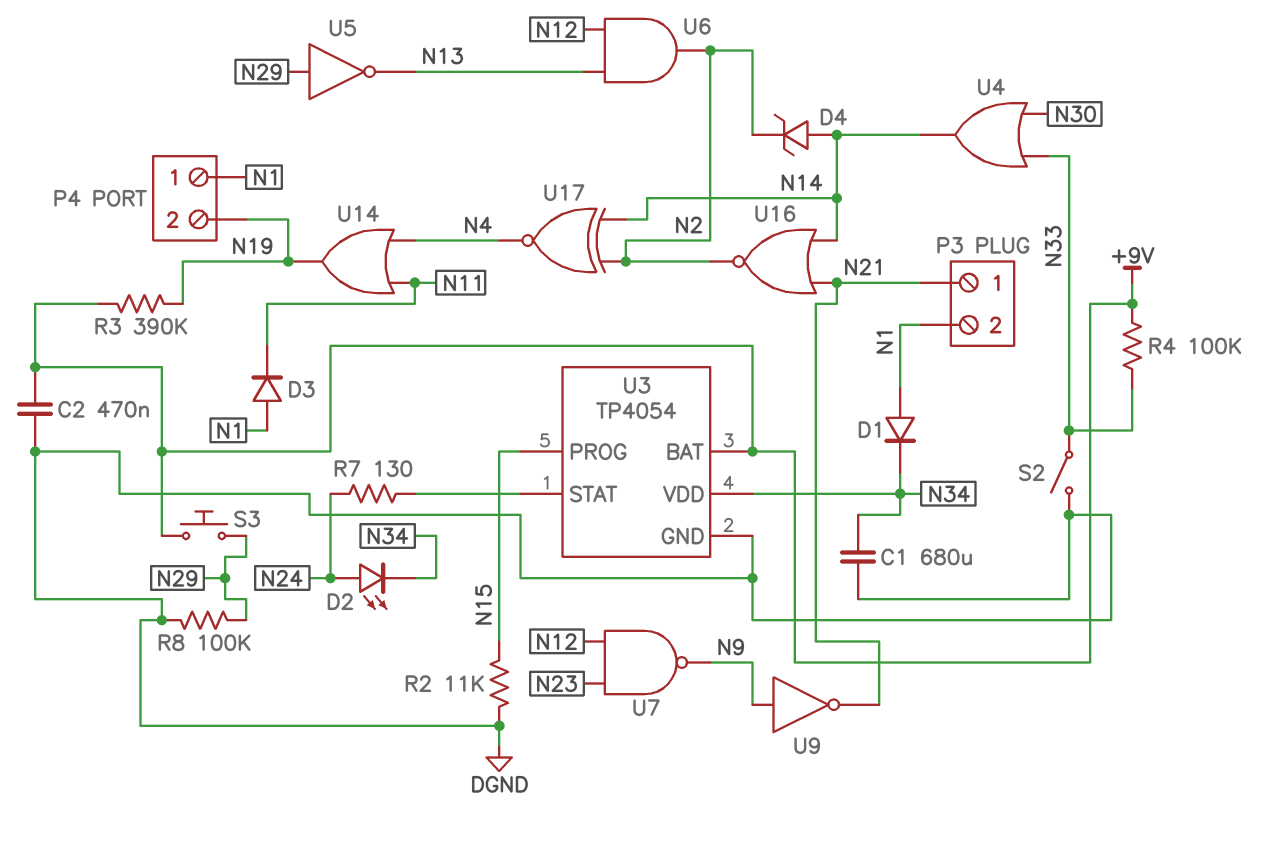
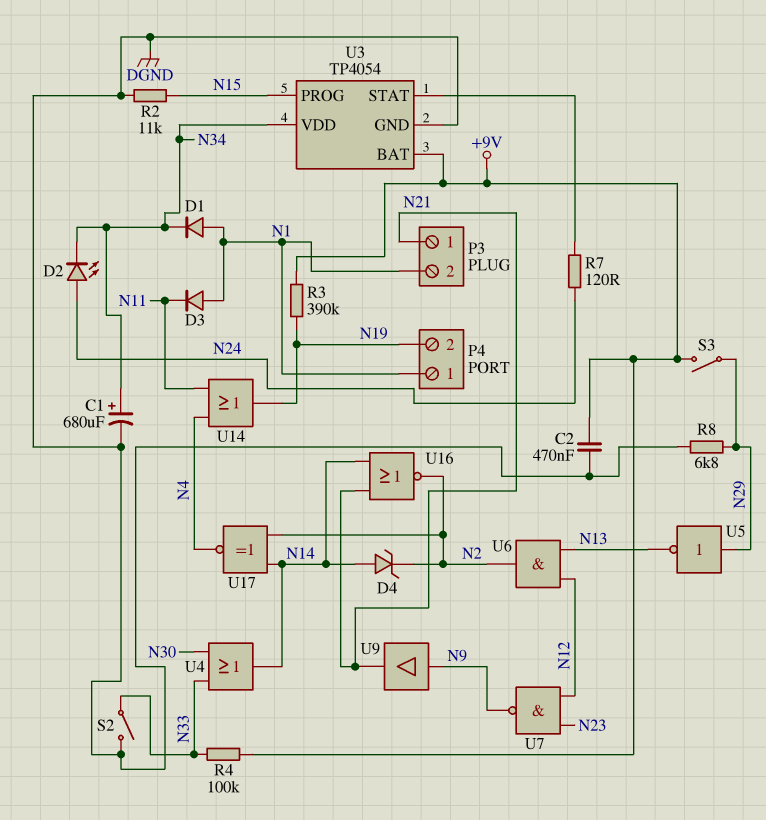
C1: 680uF (DGND, N34) -> 680uF (plus N34, minus DGND)
R7: 130 (N24, U3/STAT) -> 120 (N24, U3/STAT)
R8: 100k (DGND, N29) -> 6.8k (DGND, N29)
S3: button (+9V, N29) -> switch (+9V, N29)
U9: NOT (in N9, out N21) -> buffer (in N9, out N21)

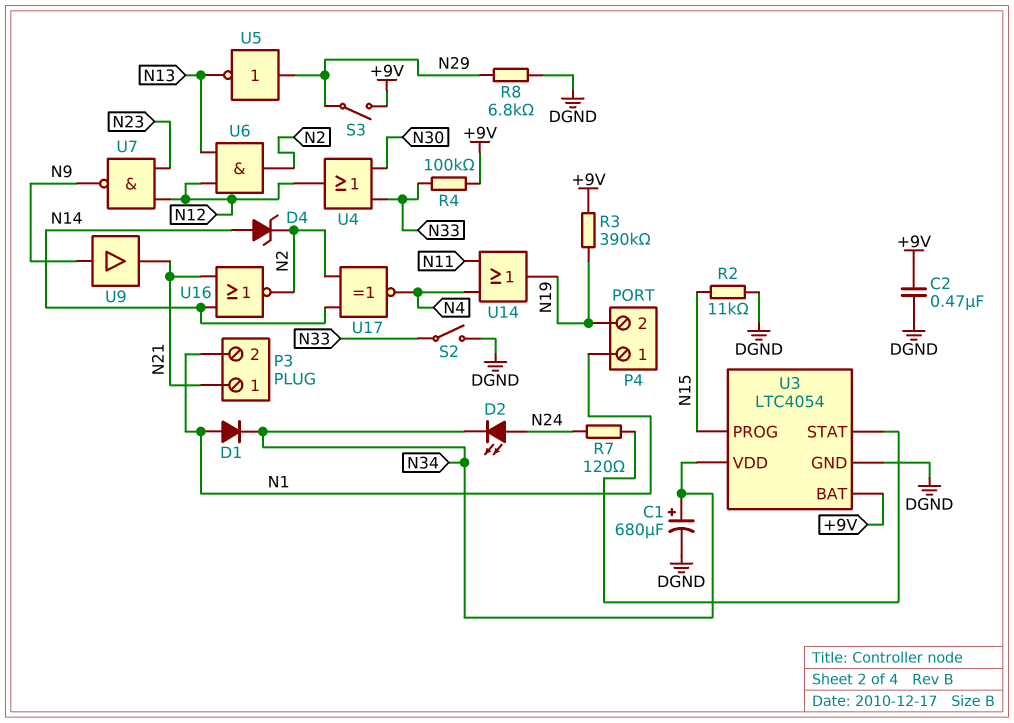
D3: diode (A N1, K N11) -> none
U3: TP4054 -> LTC4054
U4: OR (in N30, in N33, out N14) -> OR (in N30, in N33, out N12)

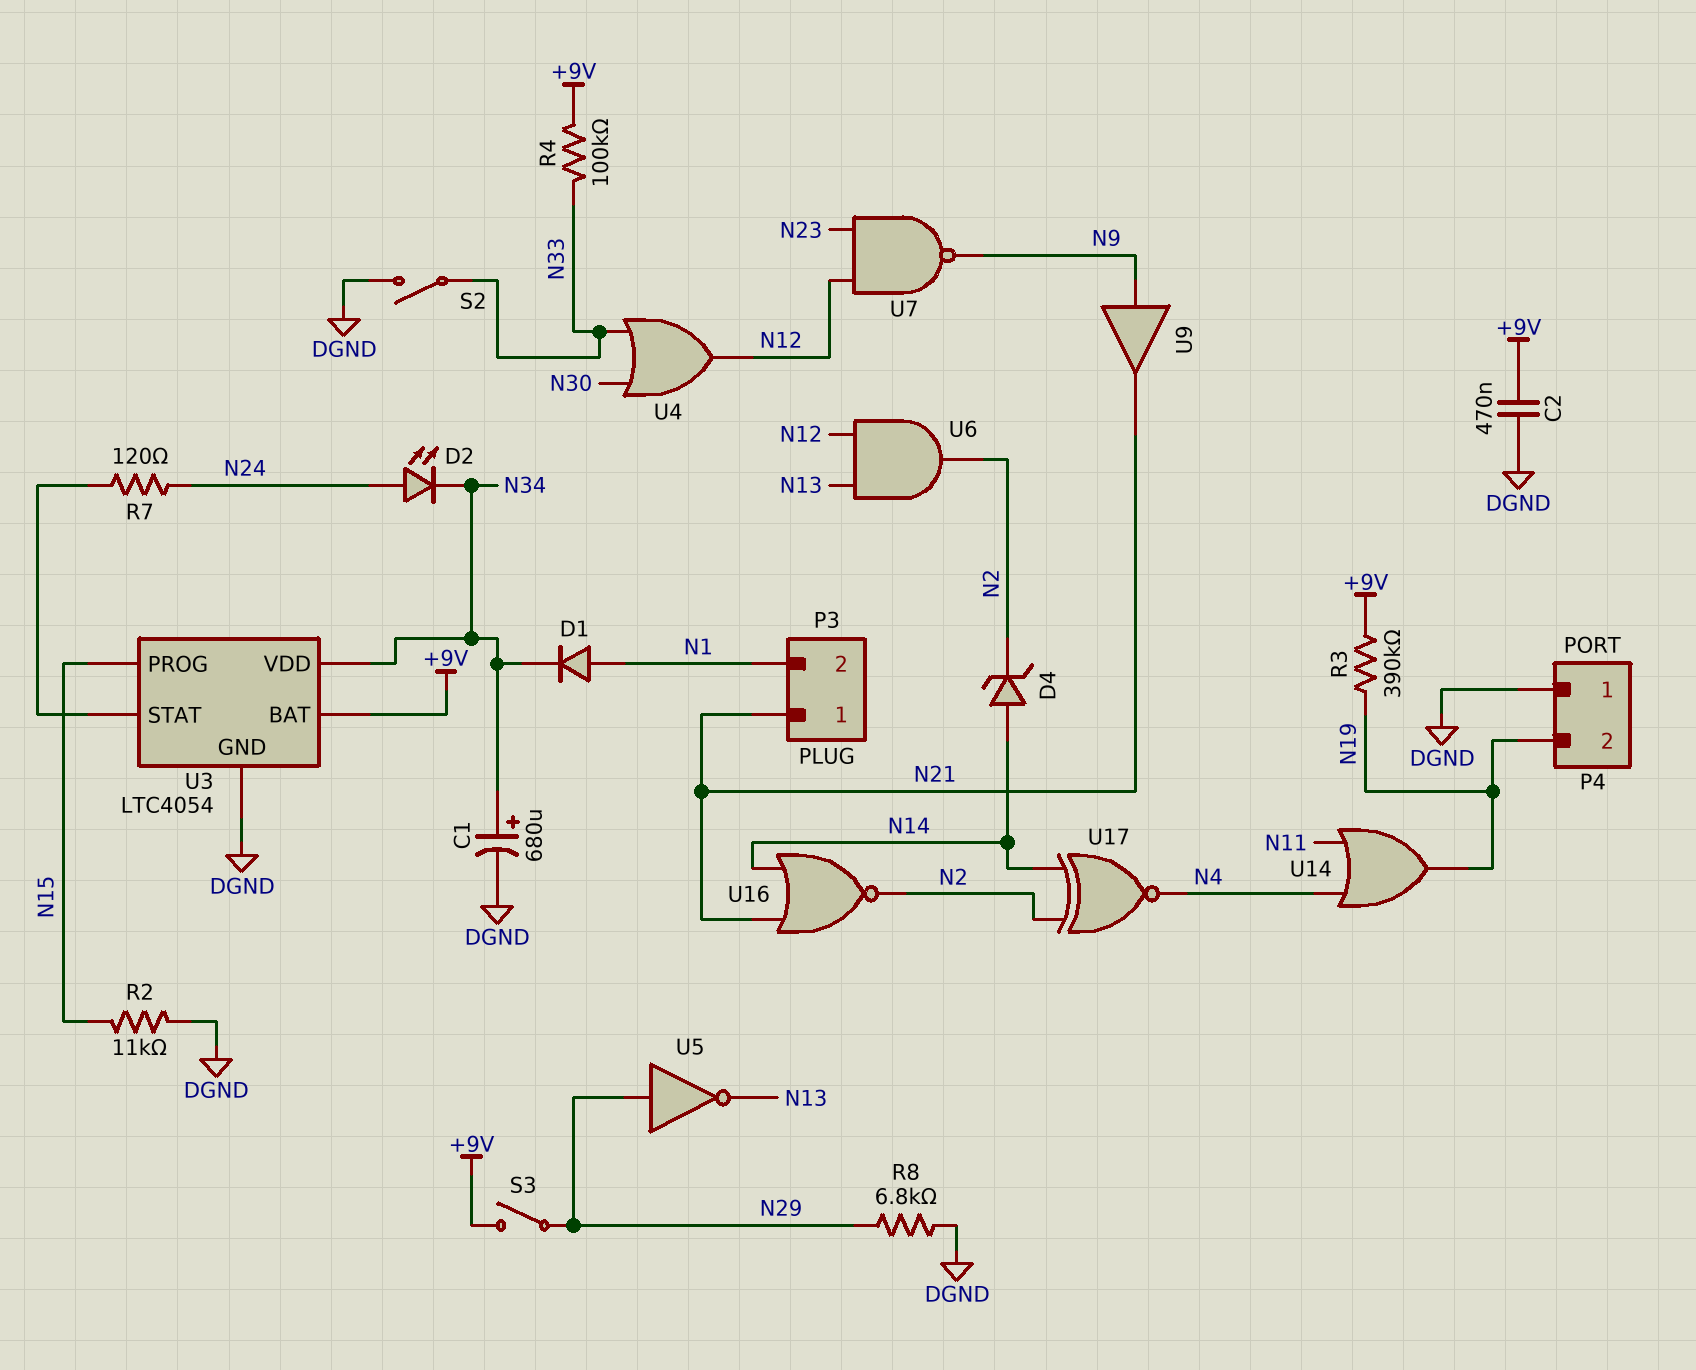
P4 pin 1: N1 -> DGND

